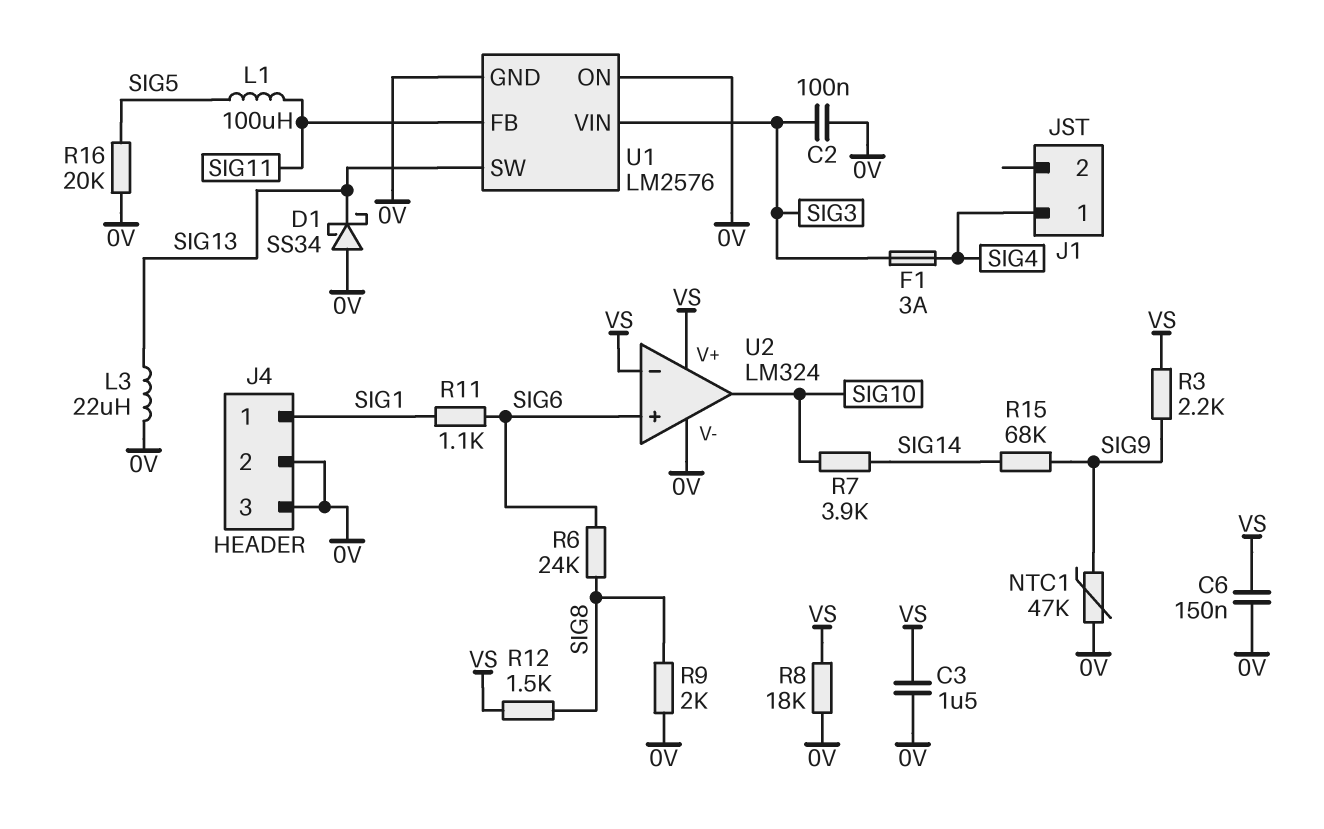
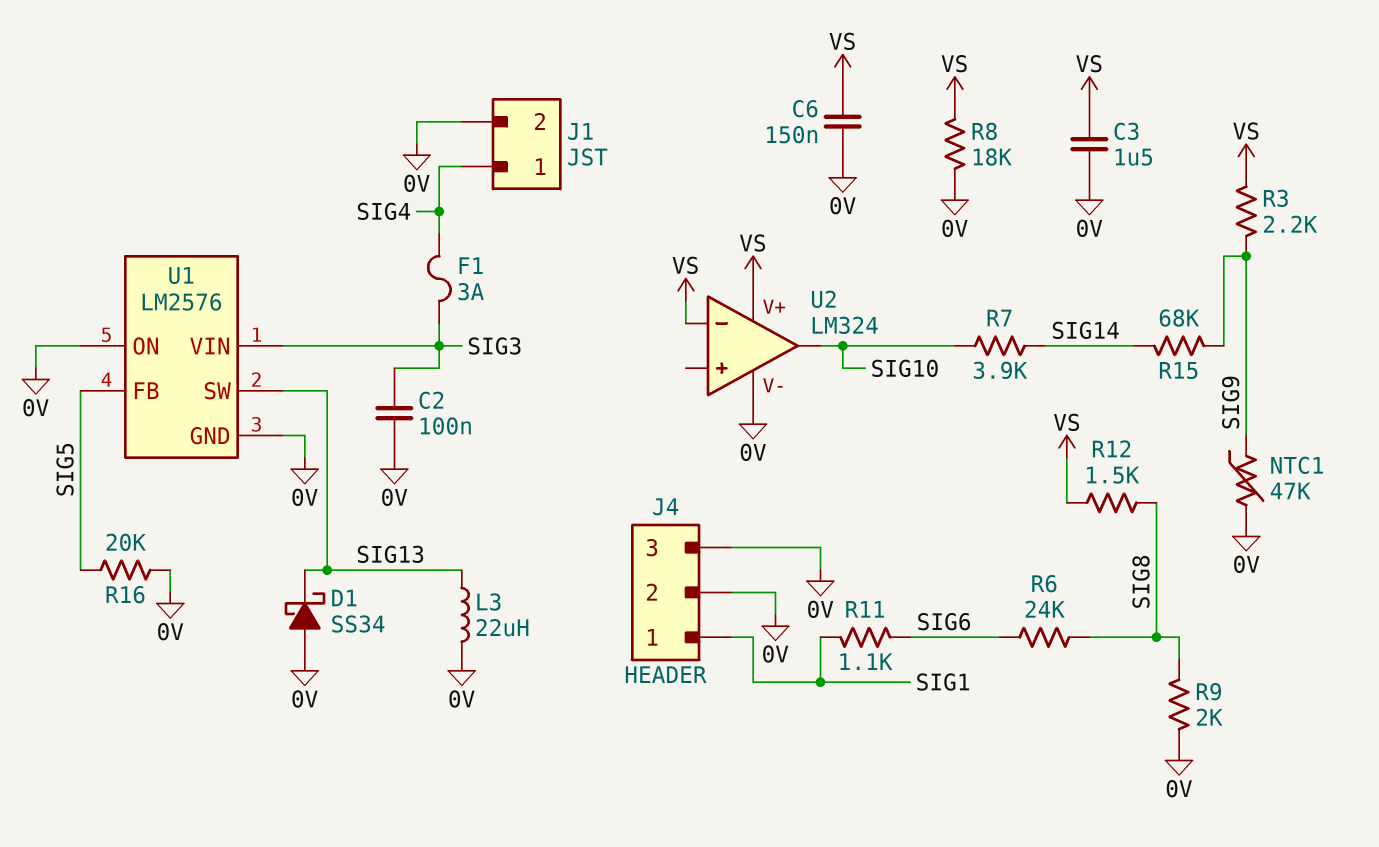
J1 pin 2: none -> 0V
L1: 100uH (SIG5, SIG11) -> none
U1 pin FB: SIG11 -> SIG5
U2 pin in+: SIG6 -> none

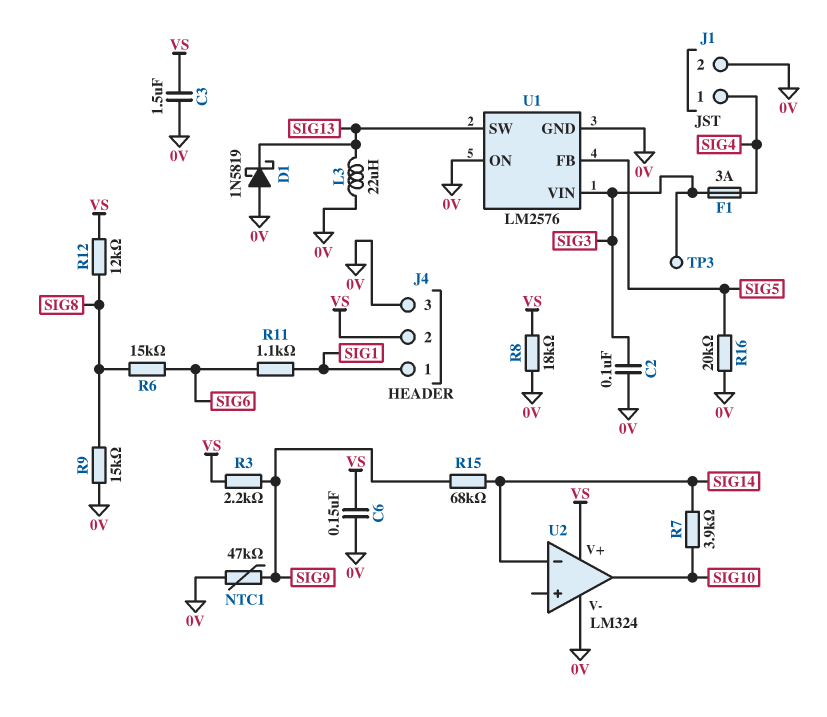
D1: schottky SS34 (A 0V, K SIG13) -> schottky 1N5819 (A 0V, K SIG13)
J4 pin 2: 0V -> VS
R6: 24k (SIG6, SIG8) -> 15k (SIG6, SIG8)
R9: 2k (0V, SIG8) -> 15k (0V, SIG8)
R12: 1.5k (SIG8, VS) -> 12k (SIG8, VS)
TP3: none -> test point (SIG3)
U2 pin in-: VS -> SIG14

